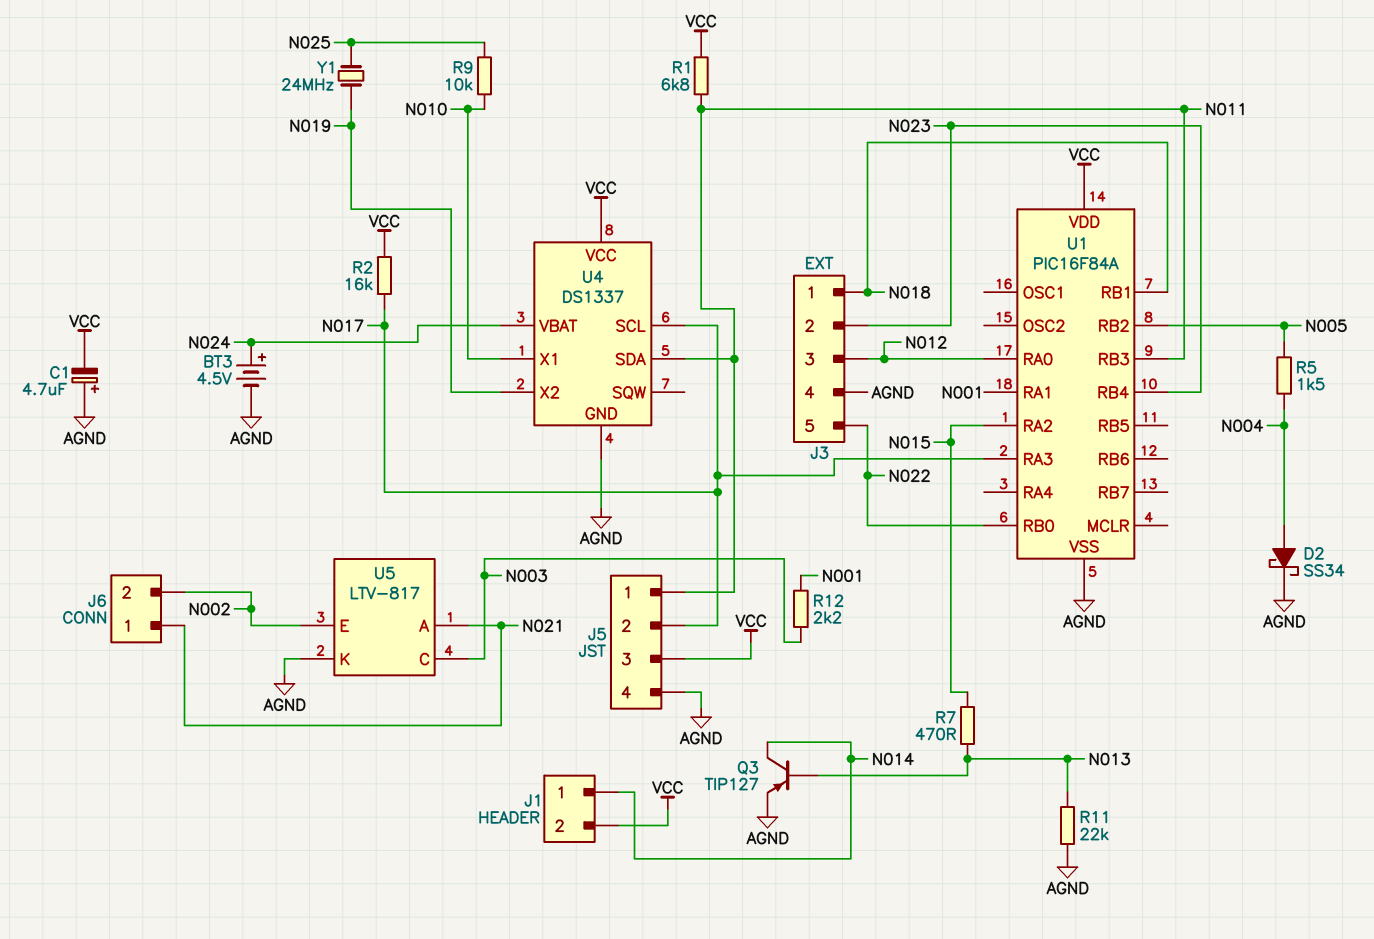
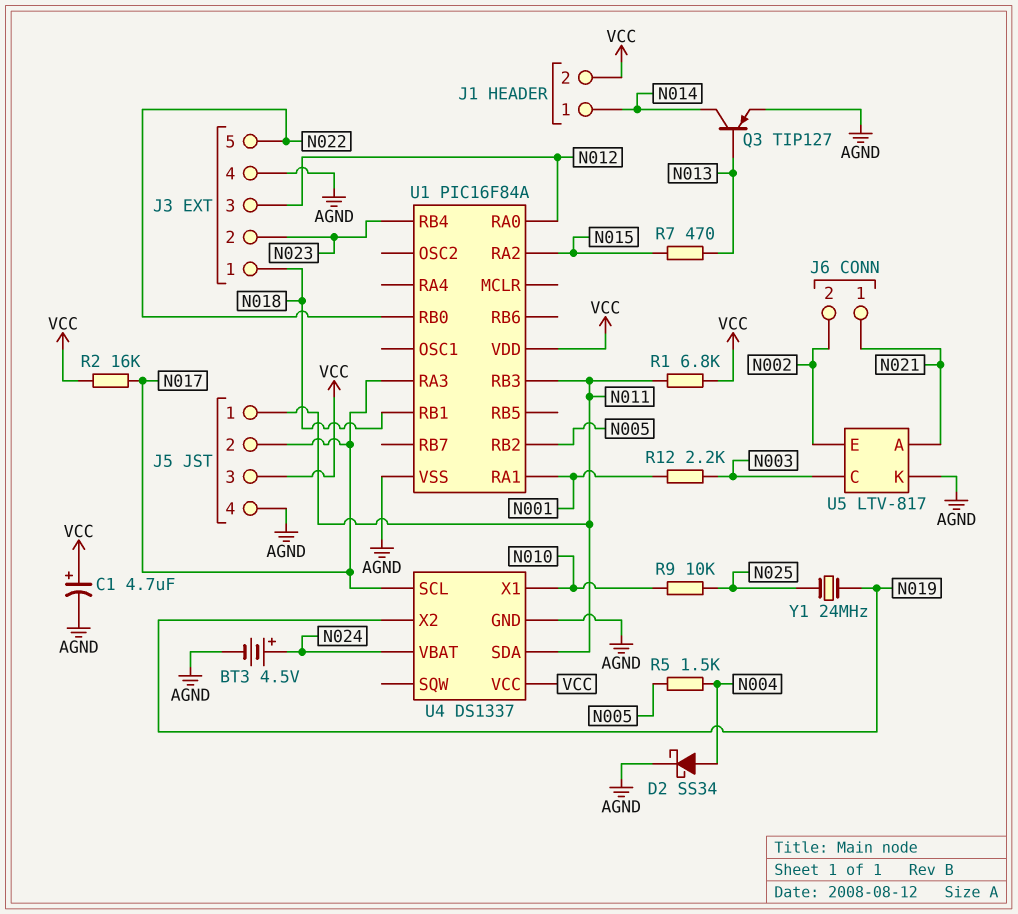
C1: 4.7uF (plus AGND, minus VCC) -> 4.7uF (plus VCC, minus AGND)
R11: 22k (AGND, N013) -> none

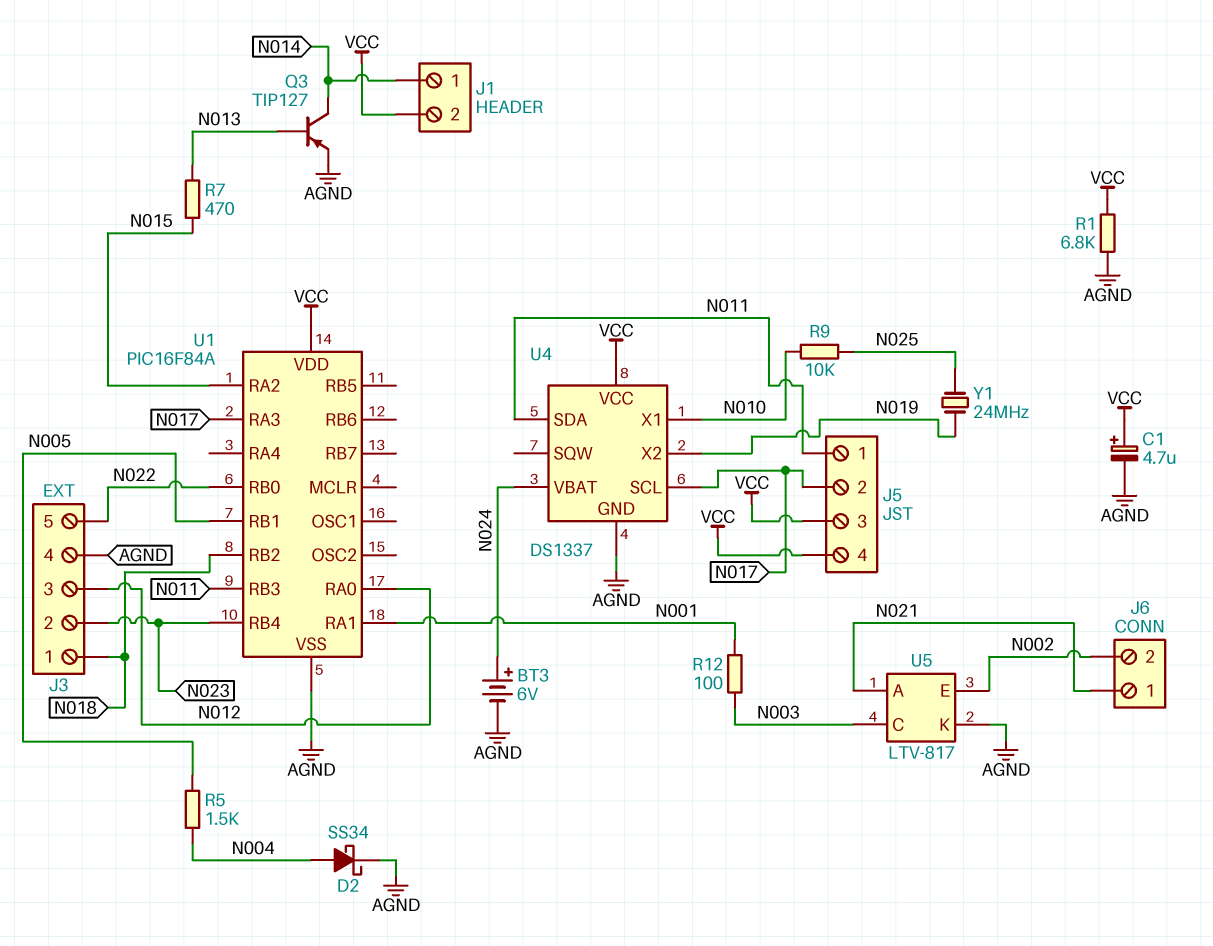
BT3: 4.5V (plus N024, minus AGND) -> 6V (plus N024, minus AGND)
J5 pin 4: AGND -> VCC
R1: 6.8k (N011, VCC) -> 6.8k (AGND, VCC)
R2: 16k (N017, VCC) -> none
R12: 2.2k (N001, N003) -> 100 (N001, N003)
U1 pin RB1: N018 -> N005
U1 pin RB2: N005 -> N018

